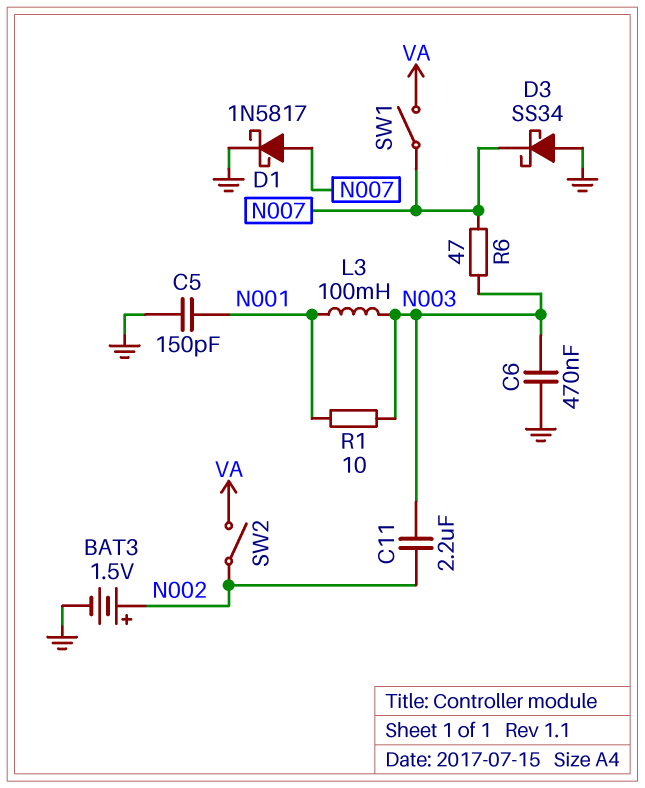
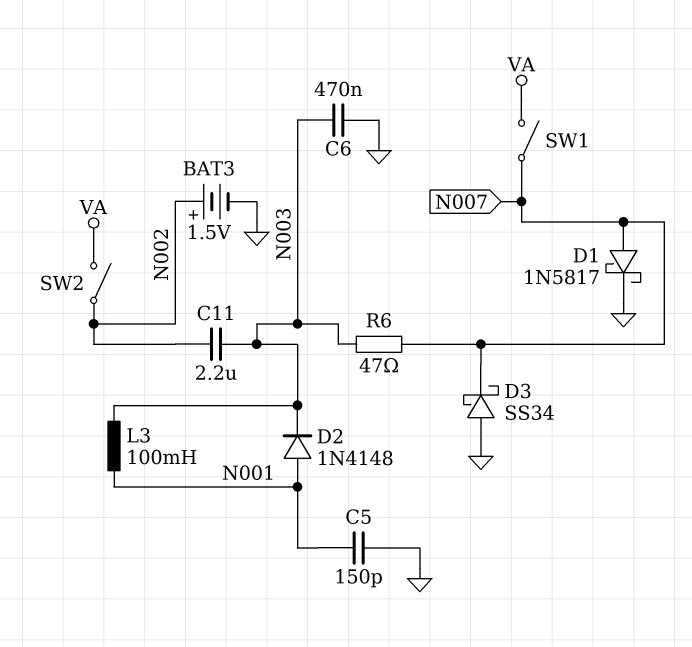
D2: none -> diode 1N4148 (A N001, K N003)
R1: 10 (N001, N003) -> none

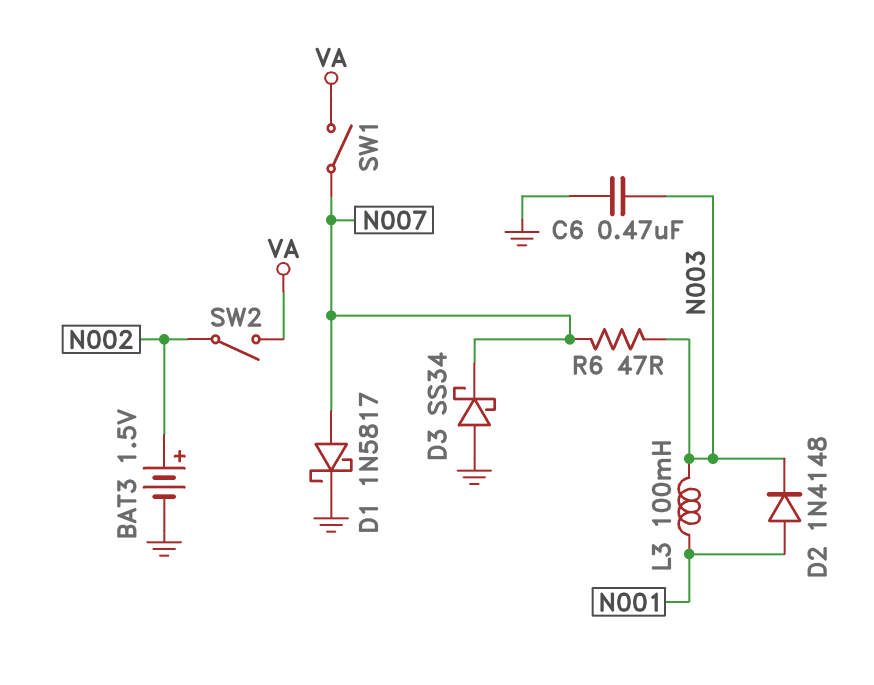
C5: 150pF (GND, N001) -> none
C11: 2.2uF (N002, N003) -> none

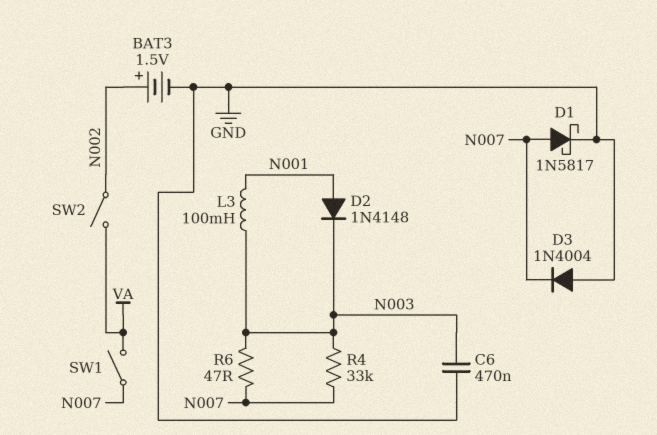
D3: schottky SS34 (A GND, K N007) -> diode 1N4004 (A GND, K N007)
R4: none -> 33k (N003, N007)

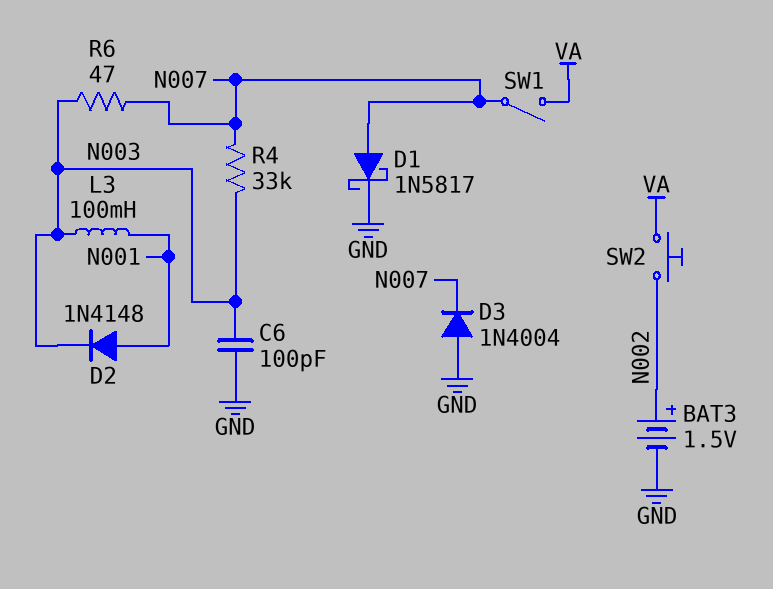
C6: 470nF (GND, N003) -> 100pF (GND, N003)
SW2: switch (N002, VA) -> button (N002, VA)

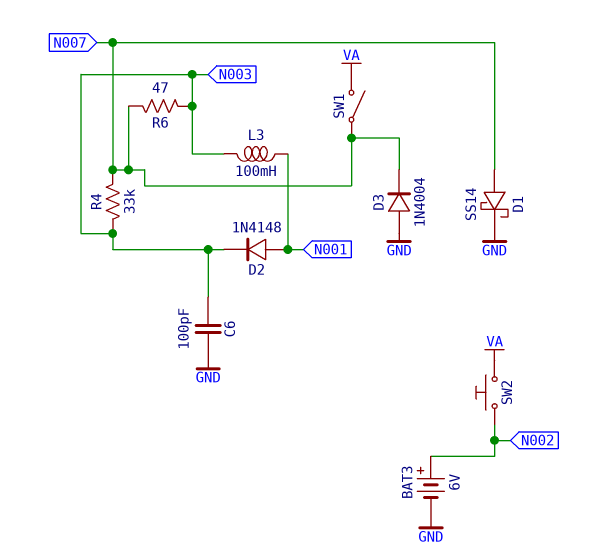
BAT3: 1.5V (plus N002, minus GND) -> 6V (plus N002, minus GND)
D1: schottky 1N5817 (A N007, K GND) -> schottky SS14 (A N007, K GND)

